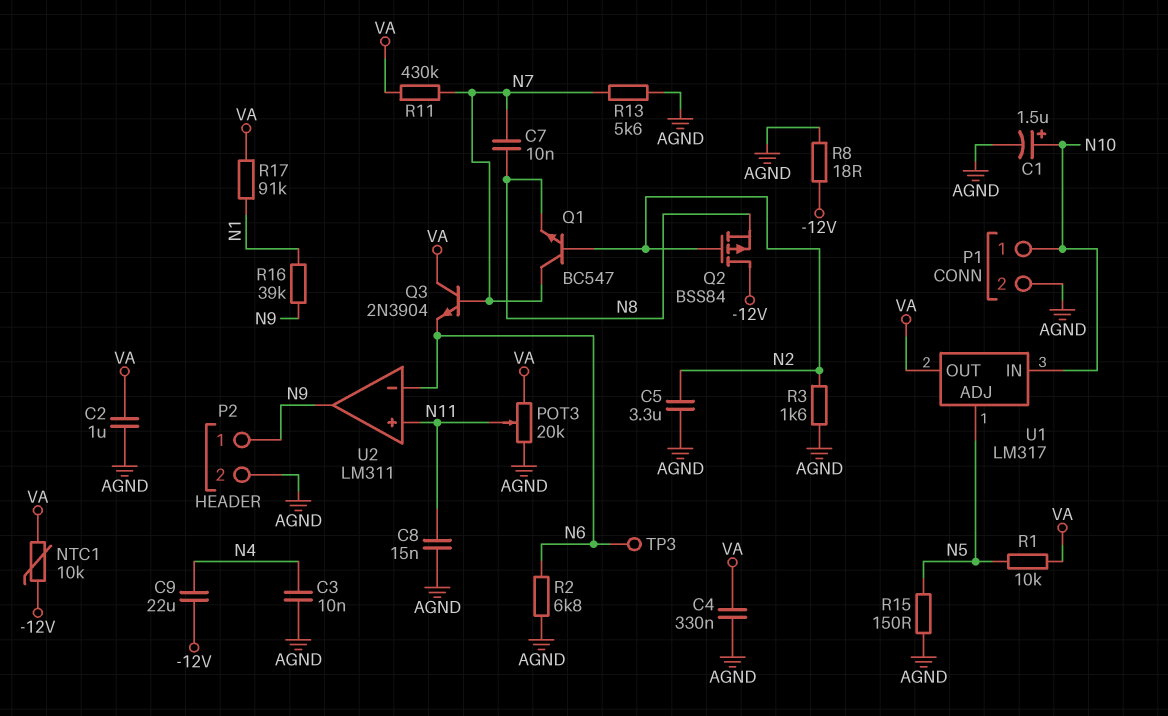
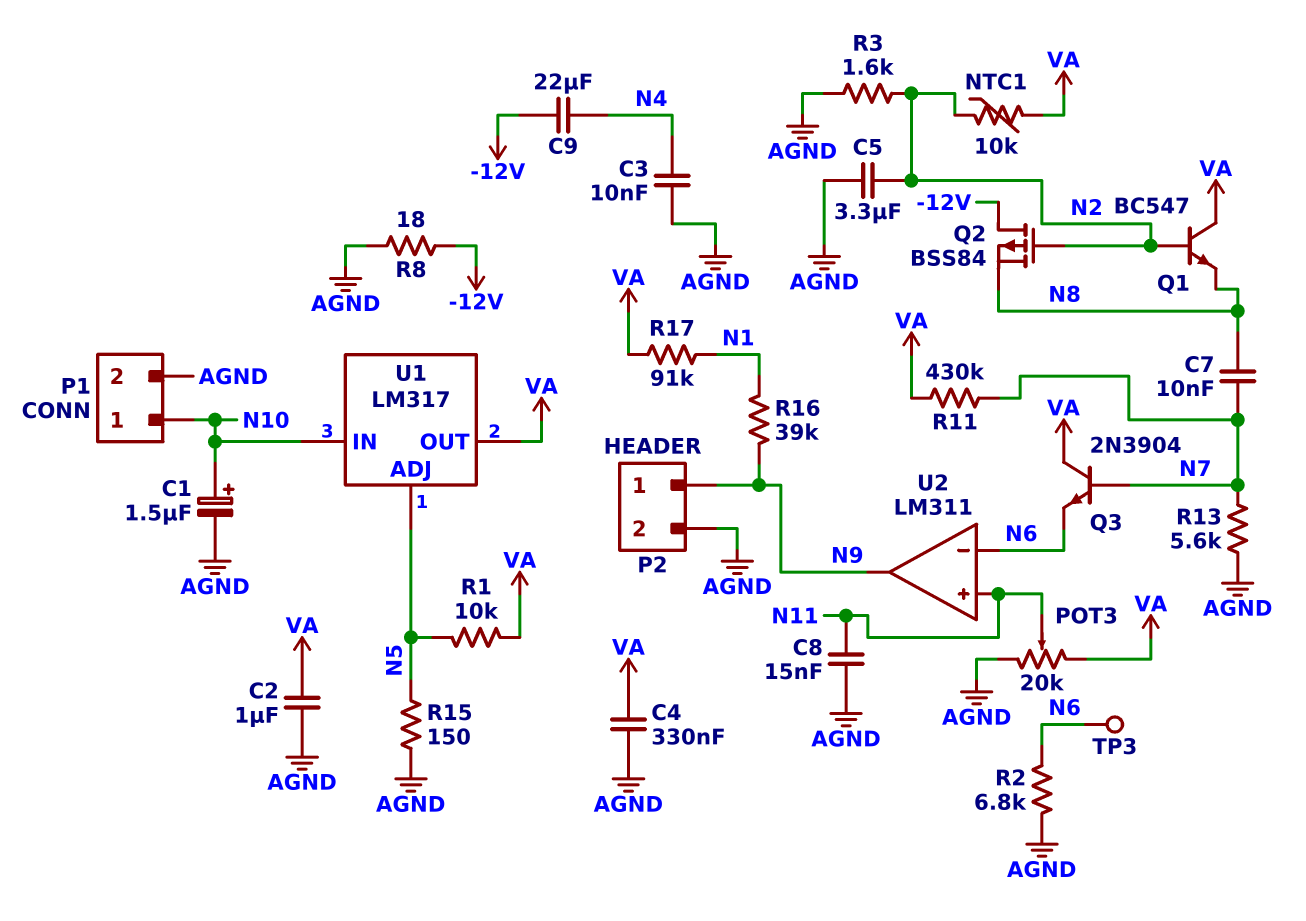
NTC1: 10k (-12V, VA) -> 10k (N2, VA)
Q1: NPN BC547 (B N2, C N7, E N8) -> NPN BC547 (B N2, C VA, E N8)

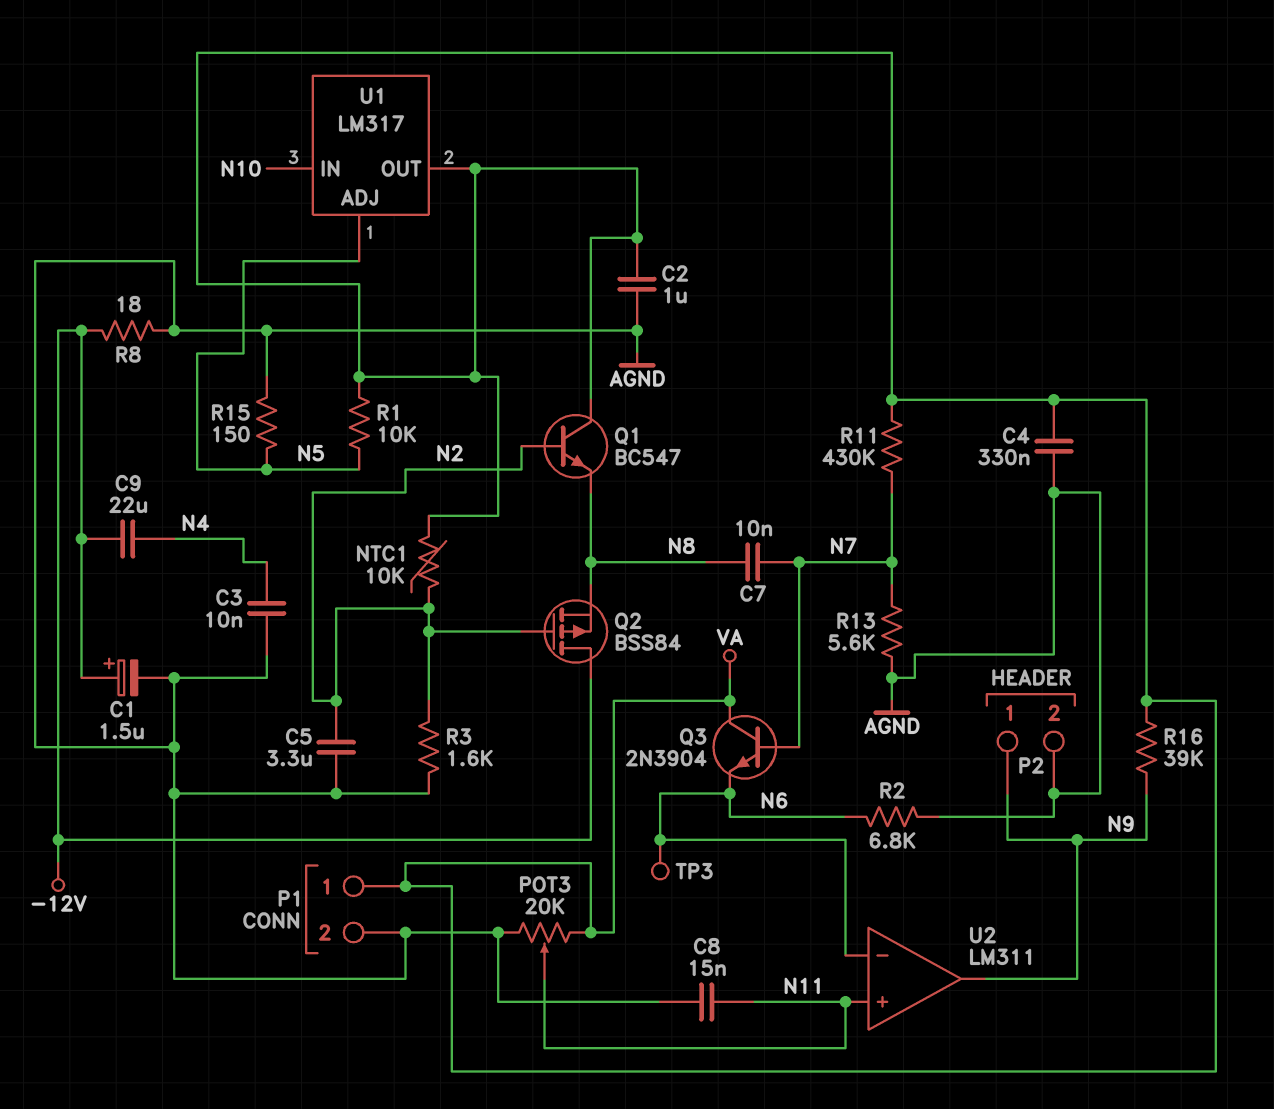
C1: 1.5uF (plus N10, minus AGND) -> 1.5uF (plus -12V, minus AGND)
P1 pin 1: N10 -> VA
R16: 39k (N1, N9) -> 39k (N9, VA)
R17: 91k (N1, VA) -> none

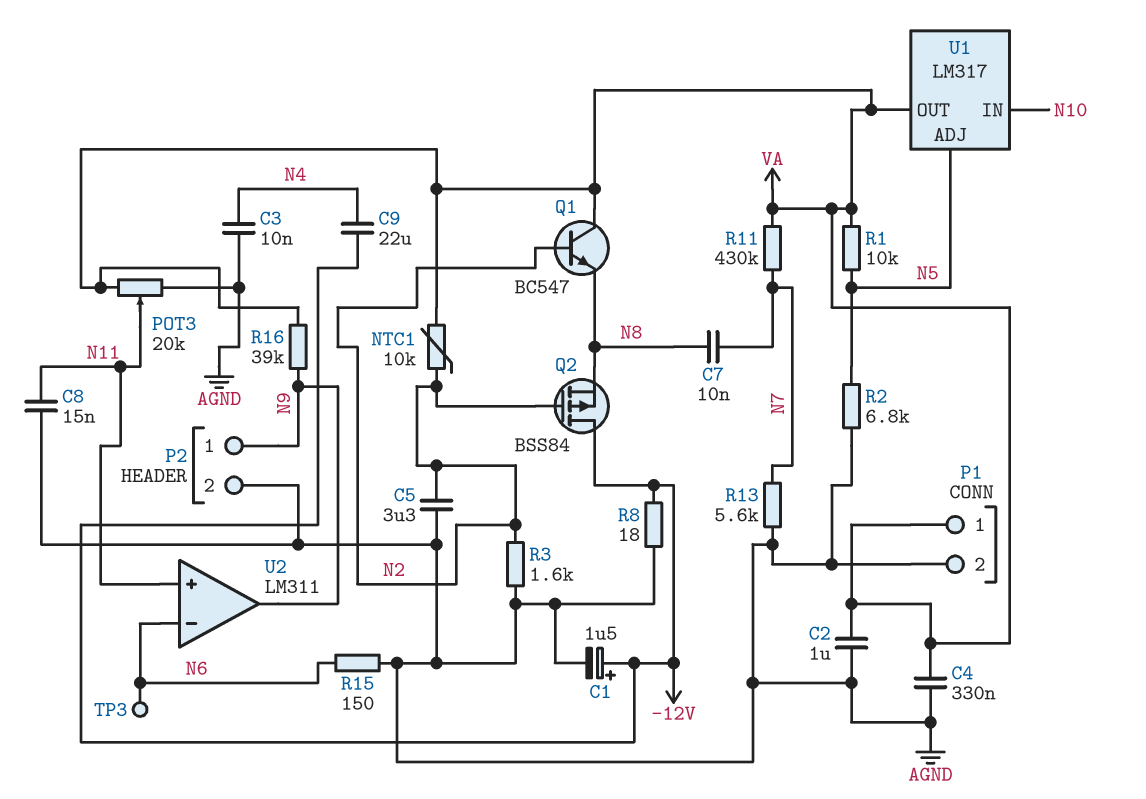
Q3: NPN 2N3904 (B N7, C VA, E N6) -> none
R2: 6.8k (AGND, N6) -> 6.8k (AGND, N5)
R15: 150 (AGND, N5) -> 150 (AGND, N6)

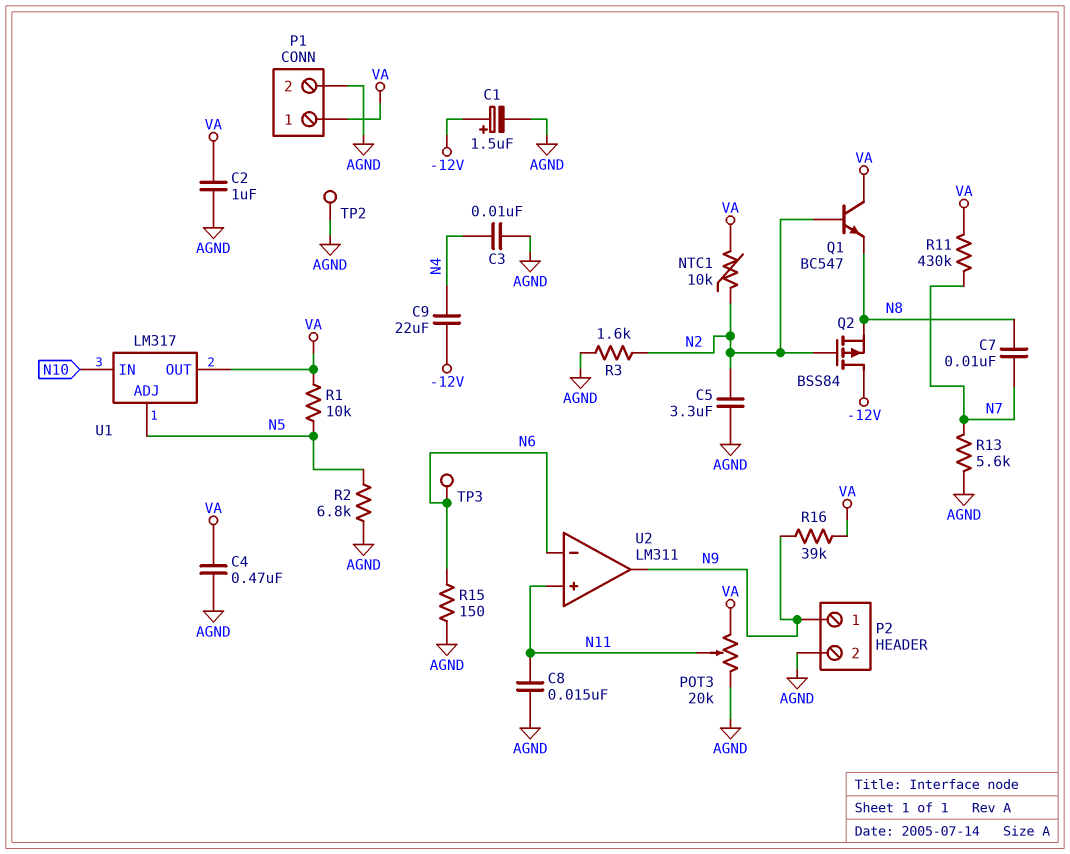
C4: 330nF (AGND, VA) -> 470nF (AGND, VA)
R8: 18 (-12V, AGND) -> none
TP2: none -> test point (AGND)

